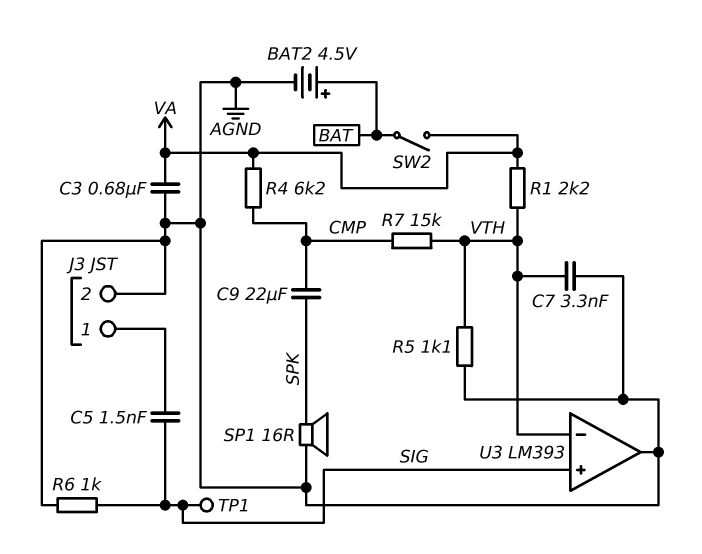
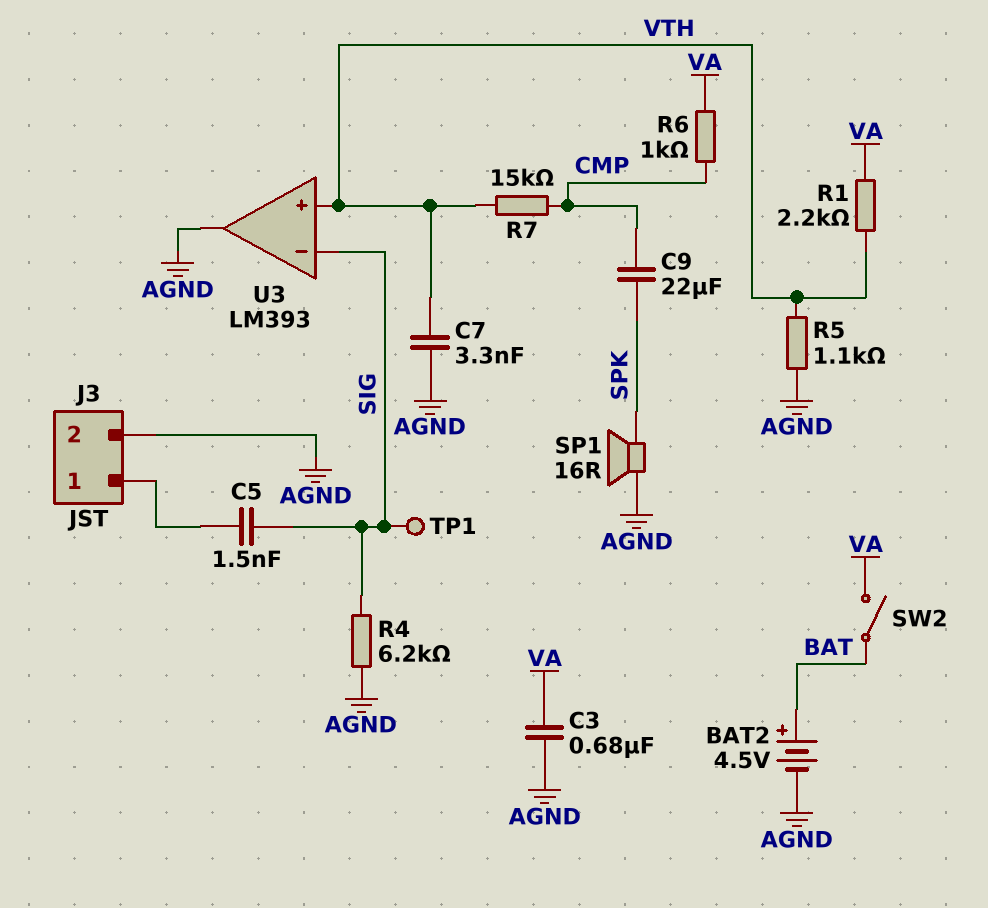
R4: 6.2k (CMP, VA) -> 6.2k (AGND, SIG)
R6: 1k (AGND, SIG) -> 1k (CMP, VA)
U3 pin in+: SIG -> VTH
U3 pin in-: VTH -> SIG

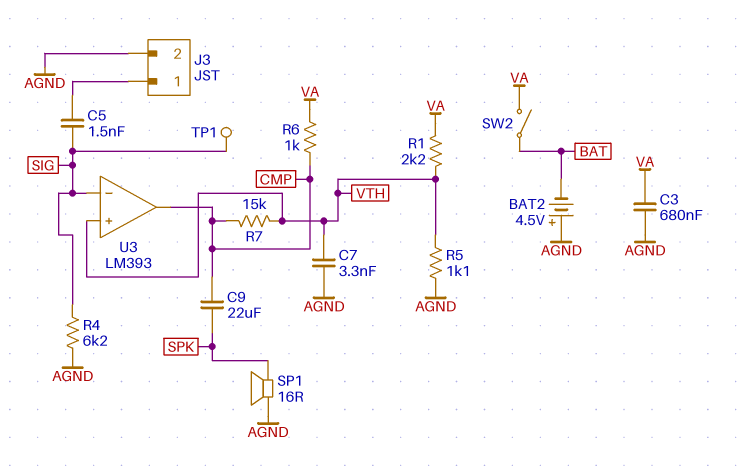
BAT2: 4.5V (plus BAT, minus AGND) -> 4.5V (plus AGND, minus BAT)
U3 pin out: AGND -> CMP

